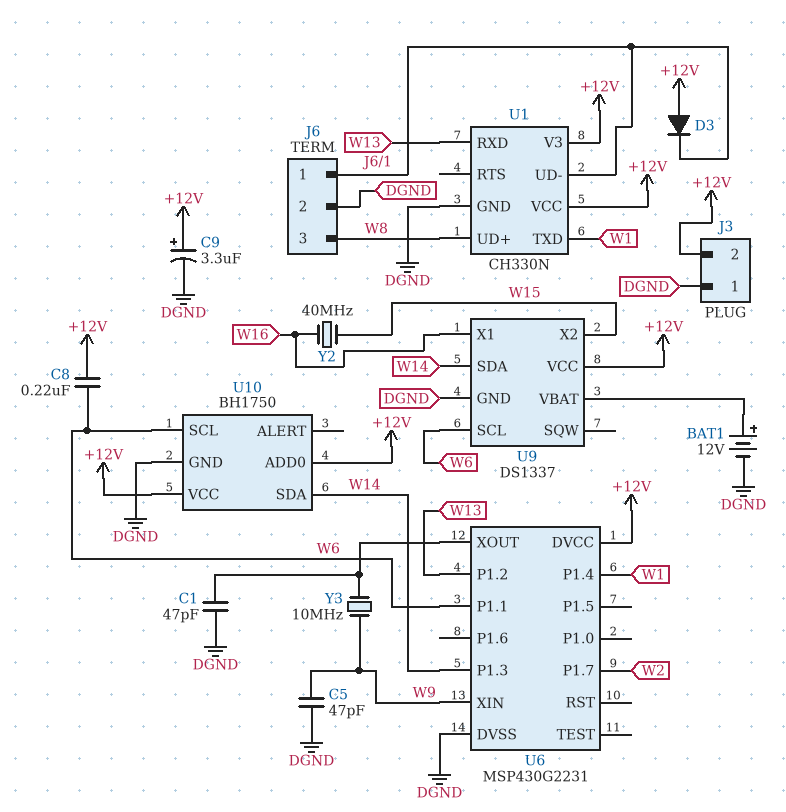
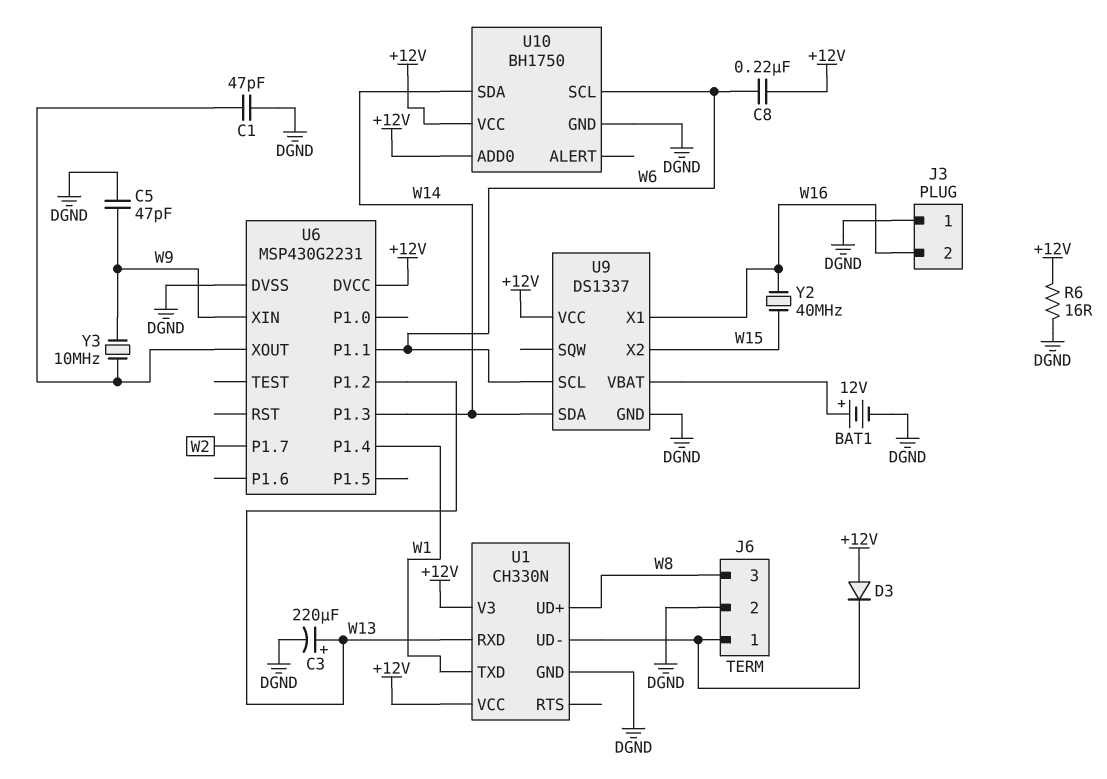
C3: none -> 220uF (plus W13, minus DGND)
C9: 3.3uF (plus +12V, minus DGND) -> none
J3 pin 2: +12V -> W16
R6: none -> 16 (+12V, DGND)

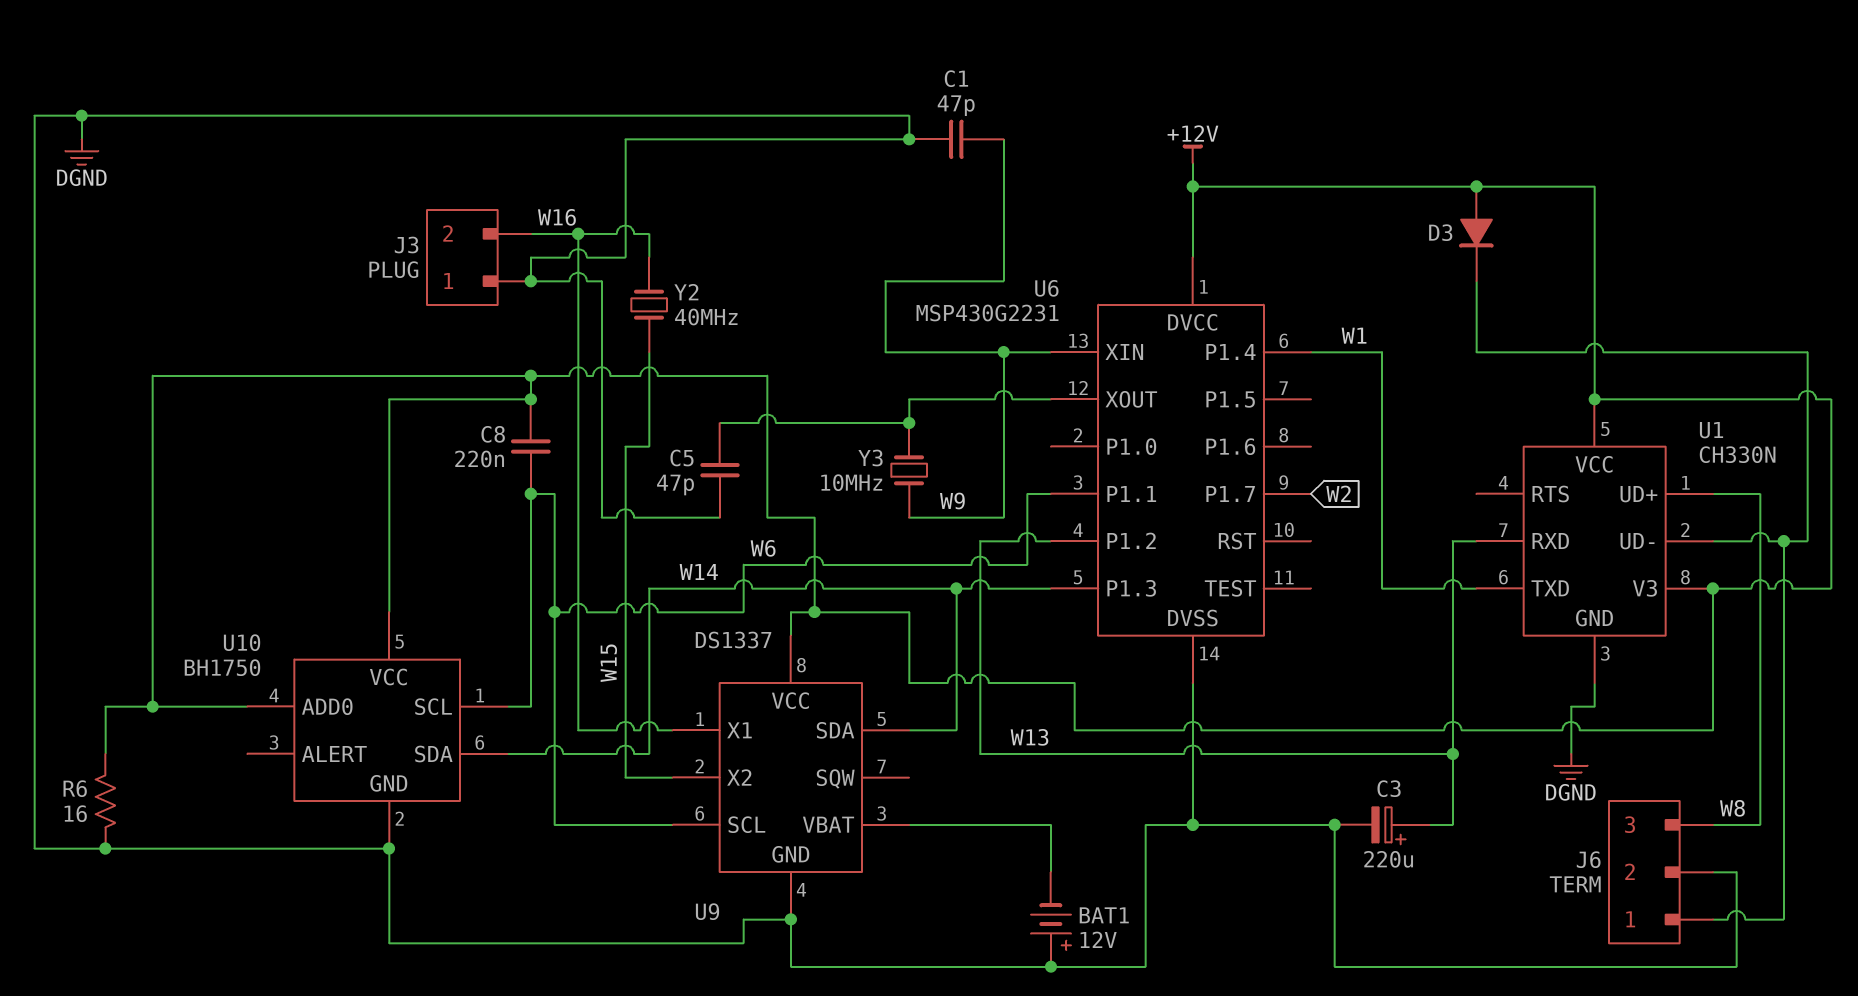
BAT1: 12V (plus U9/VBAT, minus DGND) -> 12V (plus DGND, minus U9/VBAT)
C1: 47pF (DGND, U6/XOUT) -> 47pF (DGND, W9)
C5: 47pF (DGND, W9) -> 47pF (DGND, U6/XOUT)

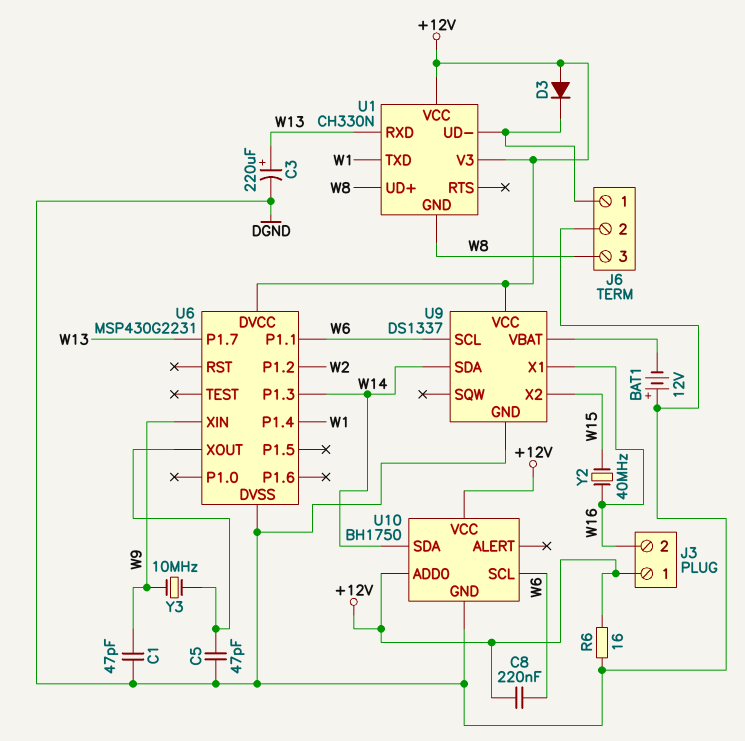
J3 pin 1: DGND -> +12V
U1 pin GND: DGND -> W8
U6 pin P1.2: W13 -> W2
U6 pin P1.7: W2 -> W13

